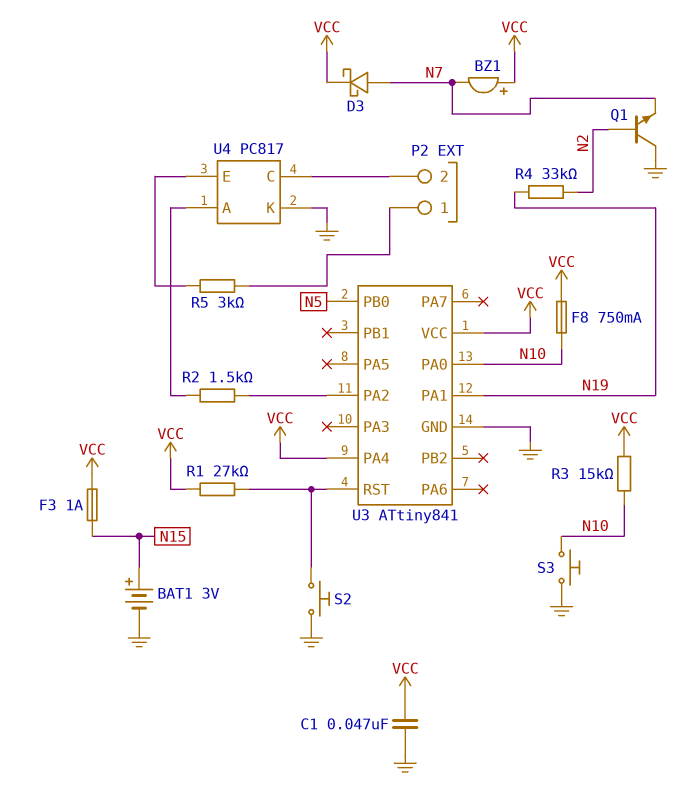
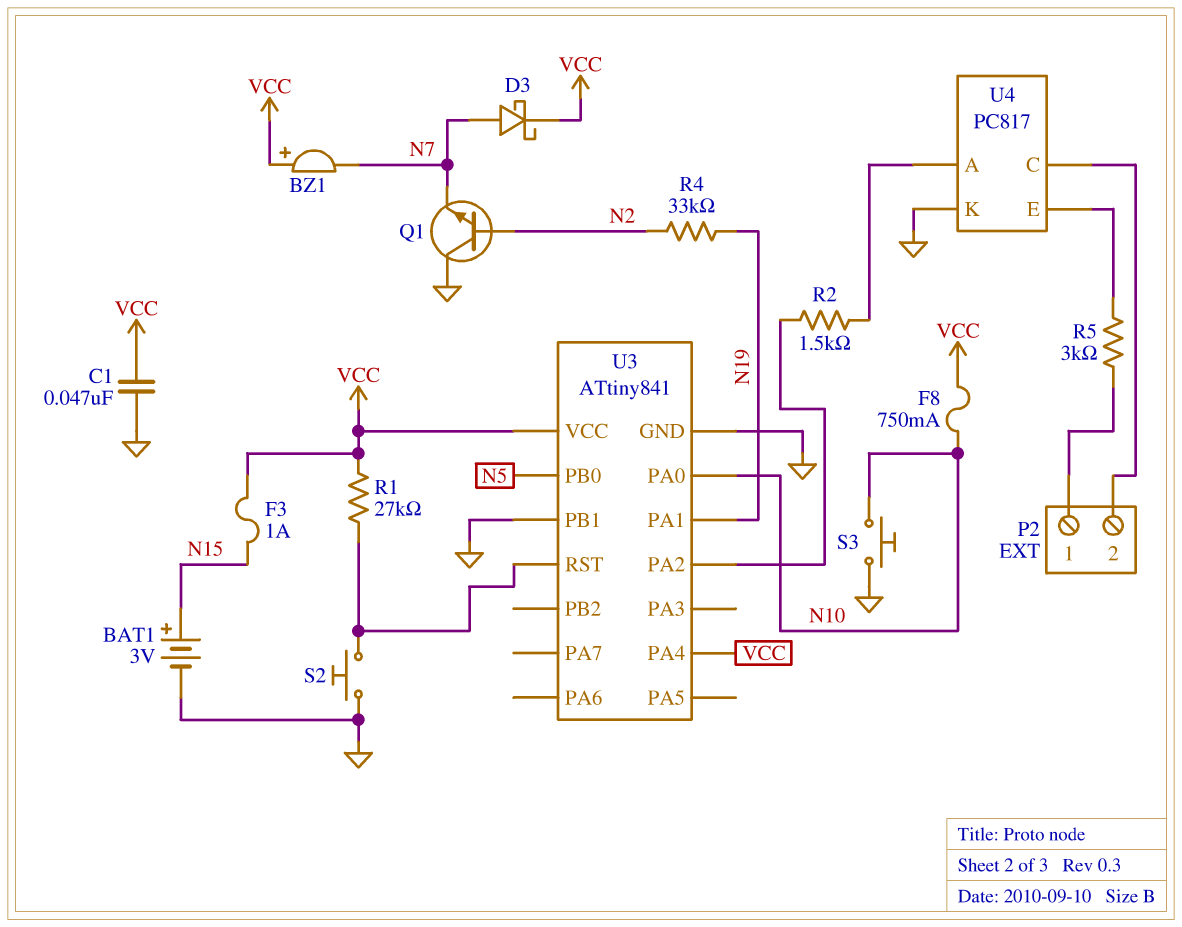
R3: 15k (N10, VCC) -> none
U3 pin PB1: none -> GND

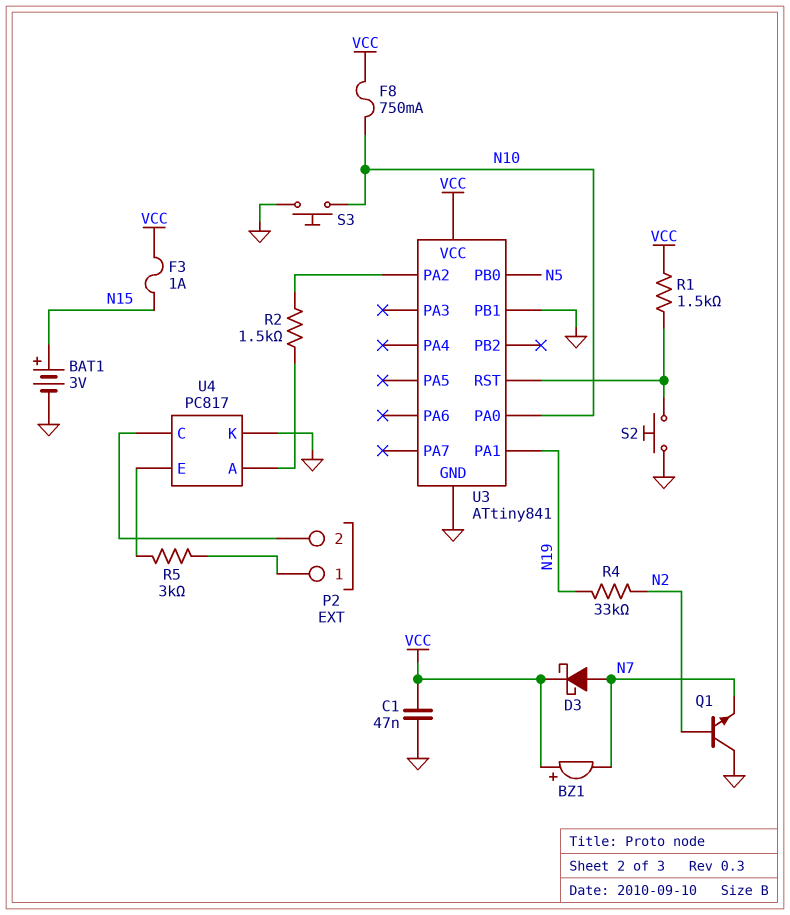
R1: 27k (U3/RST, VCC) -> 1.5k (U3/RST, VCC)
U3 pin PA4: VCC -> none

